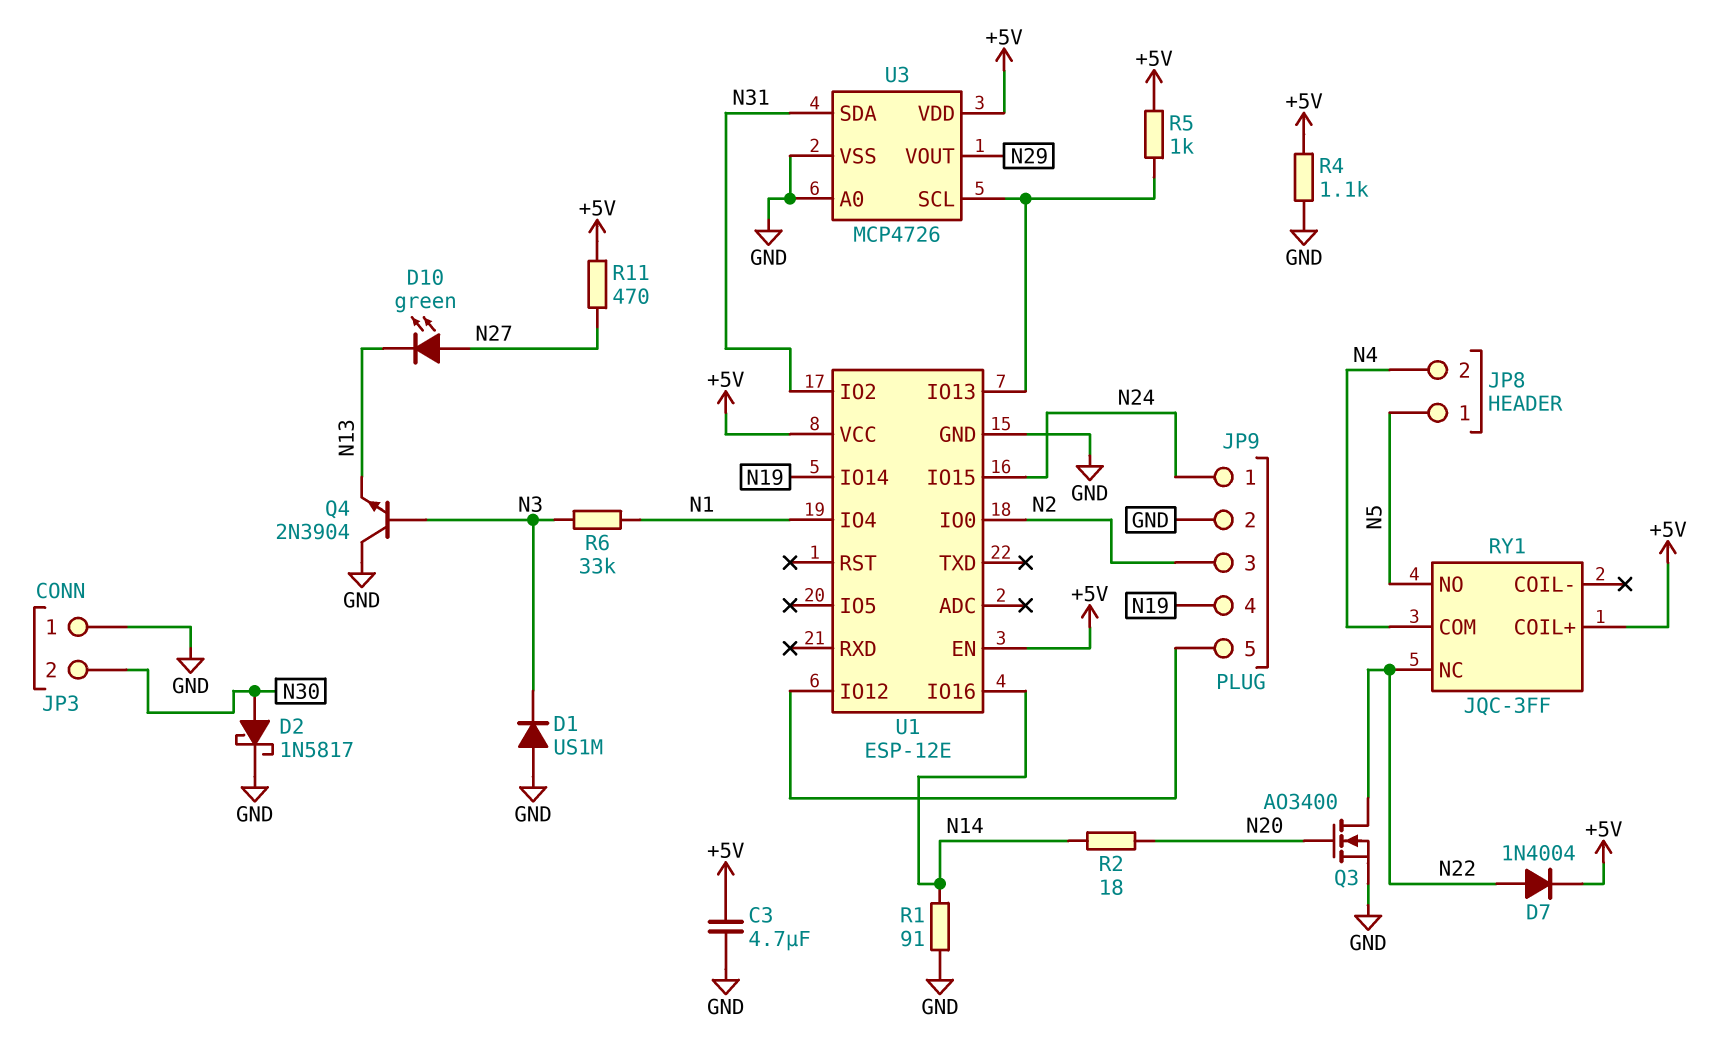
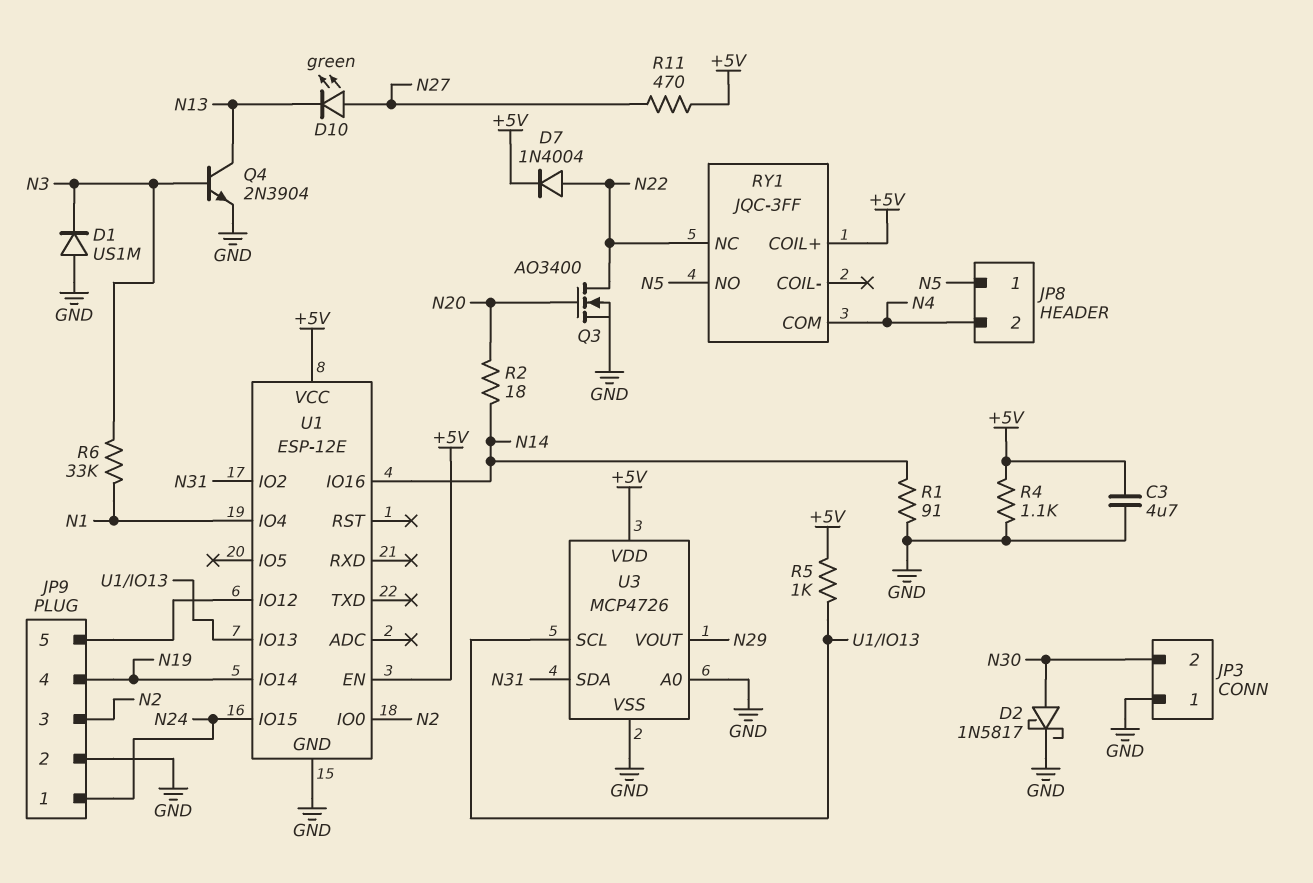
Q4: NPN 2N3904 (B N3, C GND, E N13) -> NPN 2N3904 (B N3, C N13, E GND)

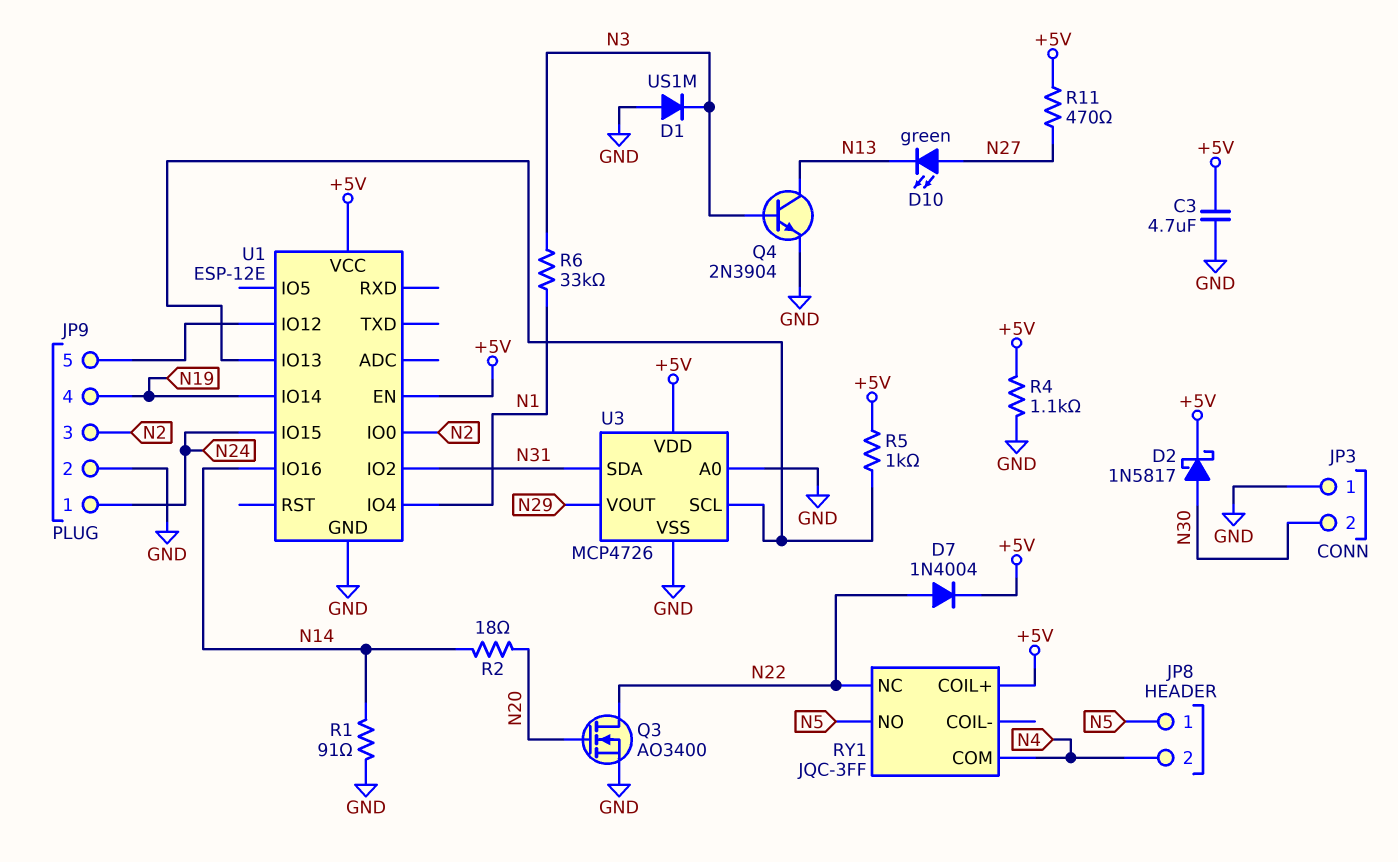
D2: schottky 1N5817 (A N30, K GND) -> schottky 1N5817 (A N30, K +5V)

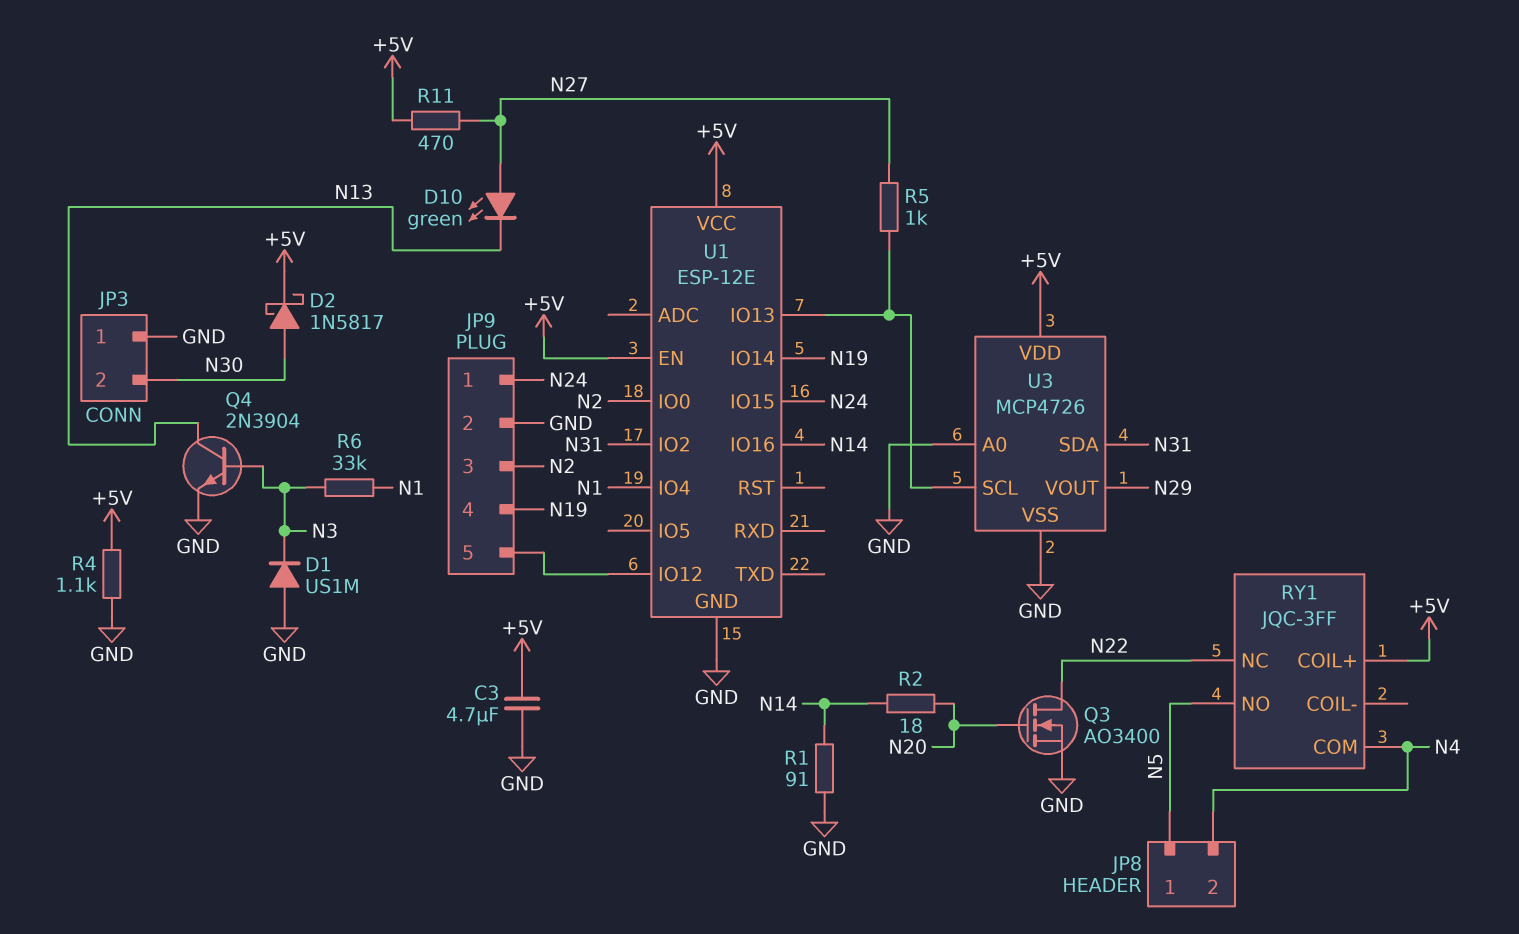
D7: diode 1N4004 (A N22, K +5V) -> none
R5: 1k (+5V, U1/IO13) -> 1k (N27, U1/IO13)

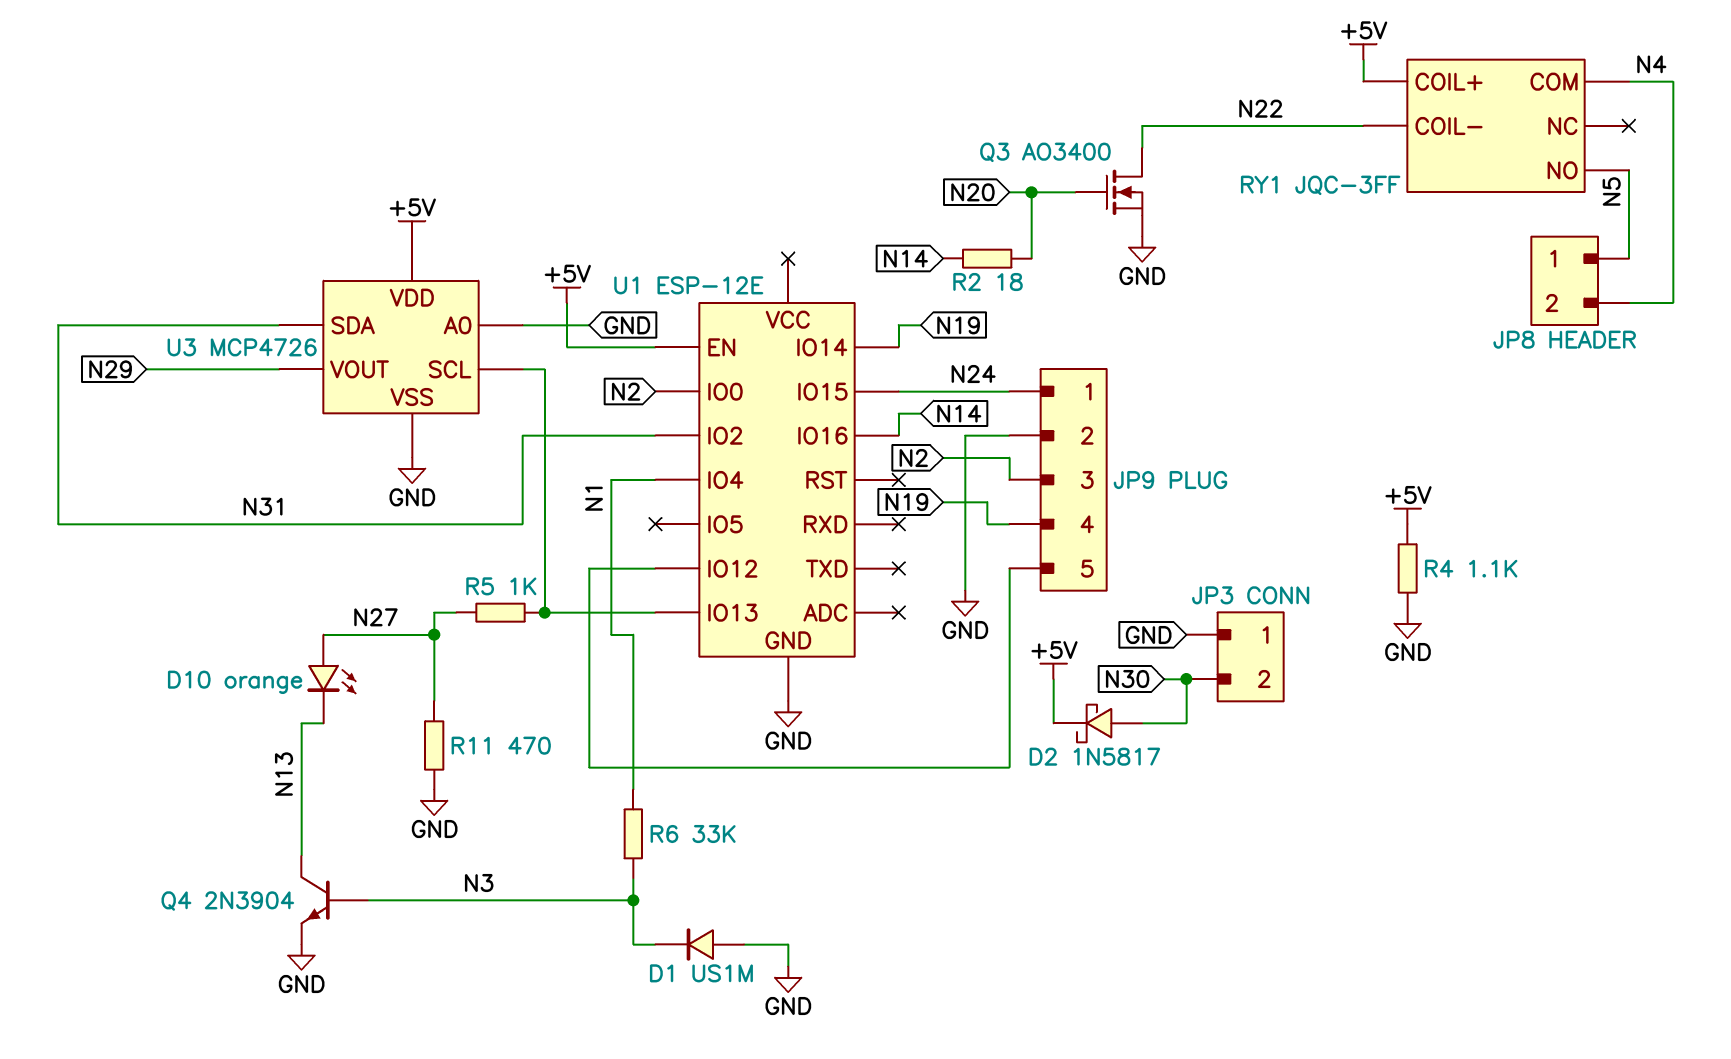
C3: 4.7uF (+5V, GND) -> none
D10: LED green (A N27, K N13) -> LED orange (A N27, K N13)
R1: 91 (GND, N14) -> none
R11: 470 (+5V, N27) -> 470 (GND, N27)
RY1 pin COIL-: none -> N22
RY1 pin NC: N22 -> none
U1 pin VCC: +5V -> none

